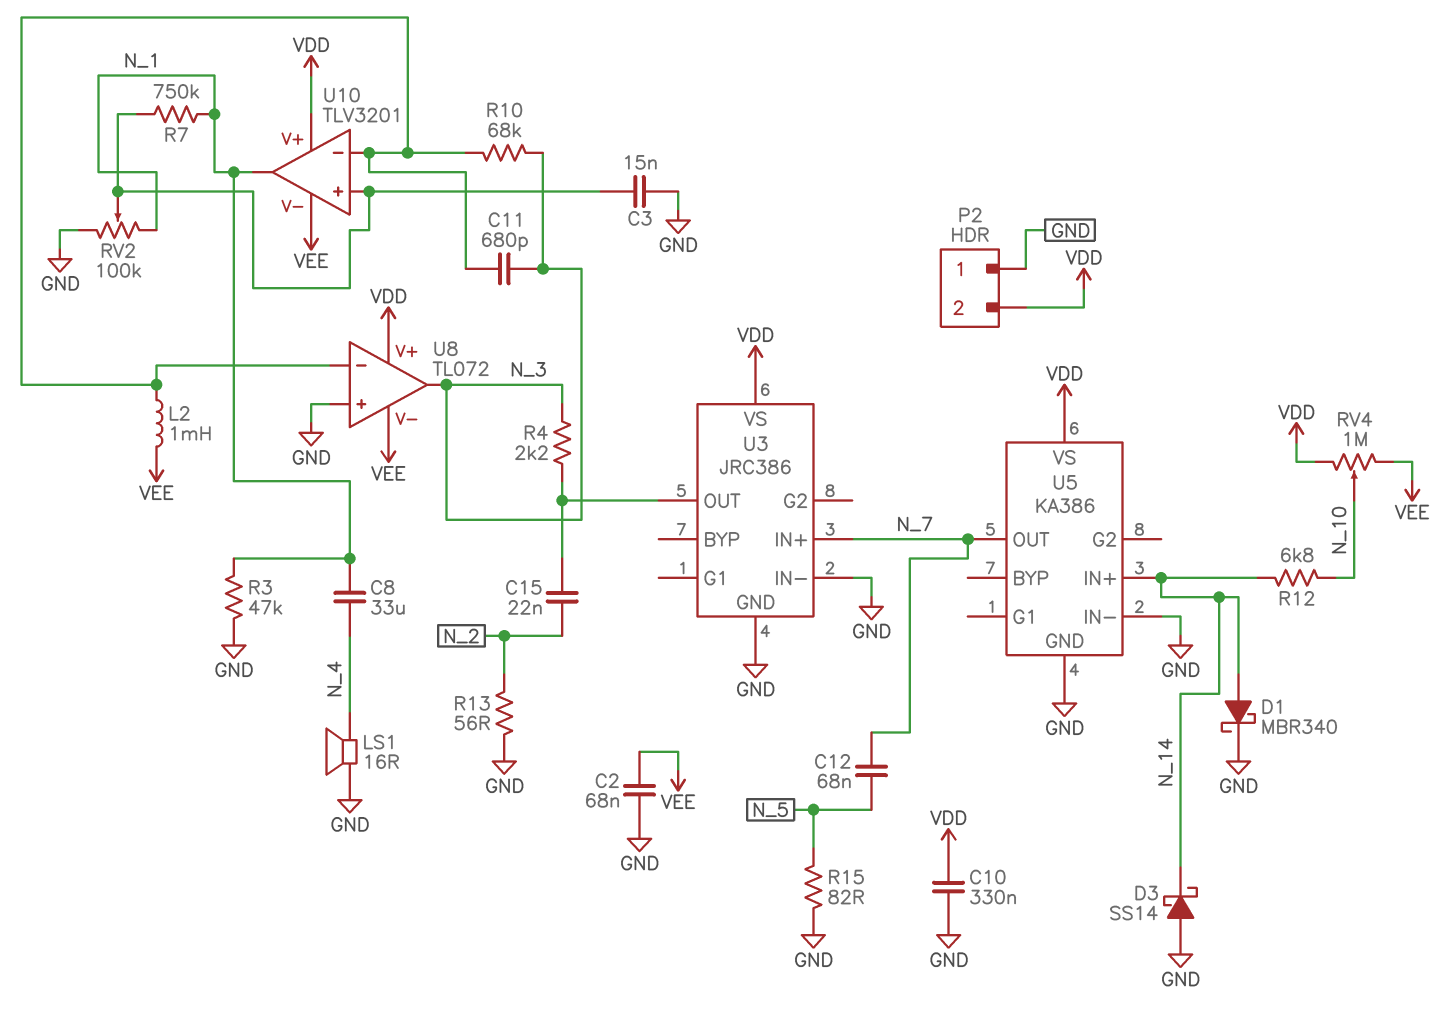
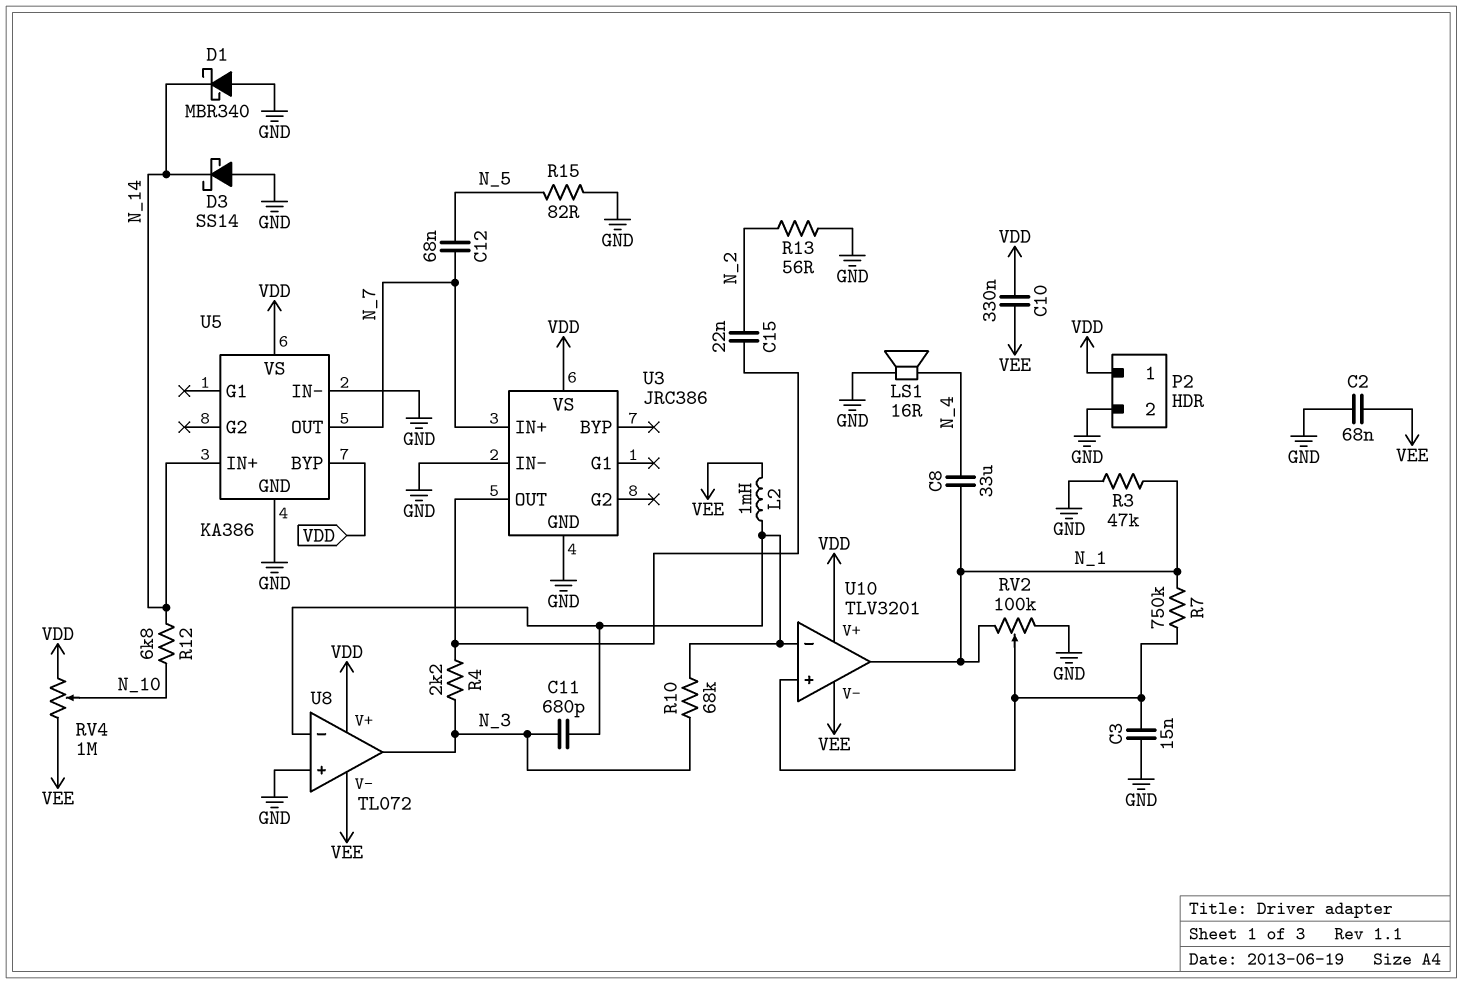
C10: 330nF (GND, VDD) -> 330nF (VDD, VEE)
D1: schottky MBR340 (A N_14, K GND) -> schottky MBR340 (A GND, K N_14)
P2 pin 1: GND -> VDD
P2 pin 2: VDD -> GND
U5 pin BYP: none -> VDD

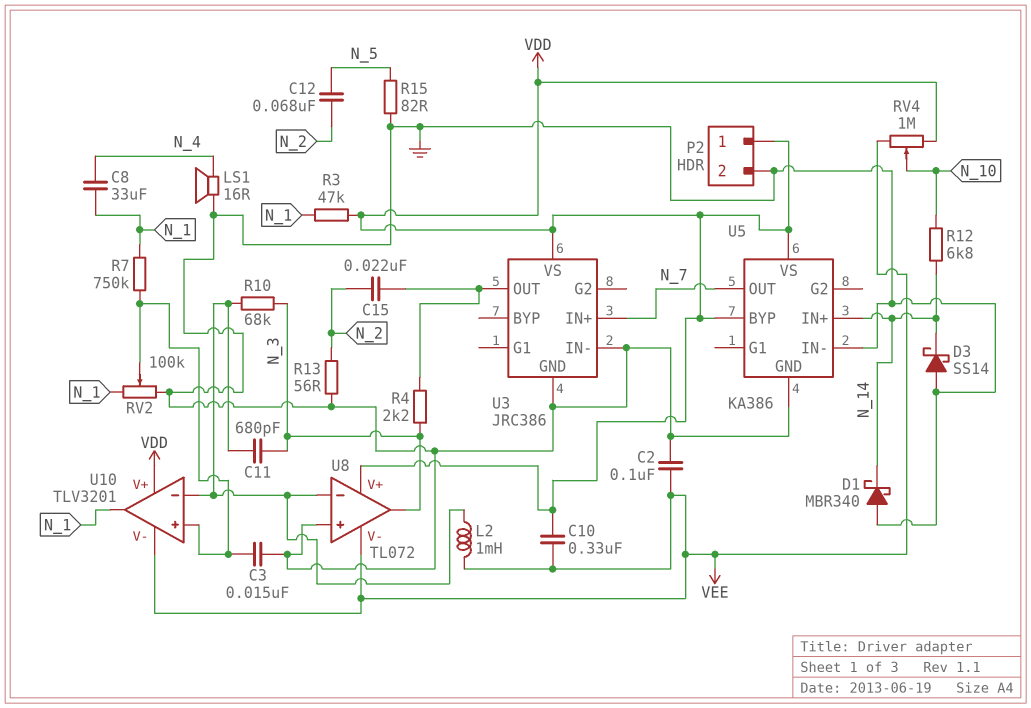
C2: 68nF (GND, VEE) -> 100nF (GND, VEE)
C12: 68nF (N_5, N_7) -> 68nF (N_2, N_5)
R3: 47k (GND, N_1) -> 47k (N_1, VDD)

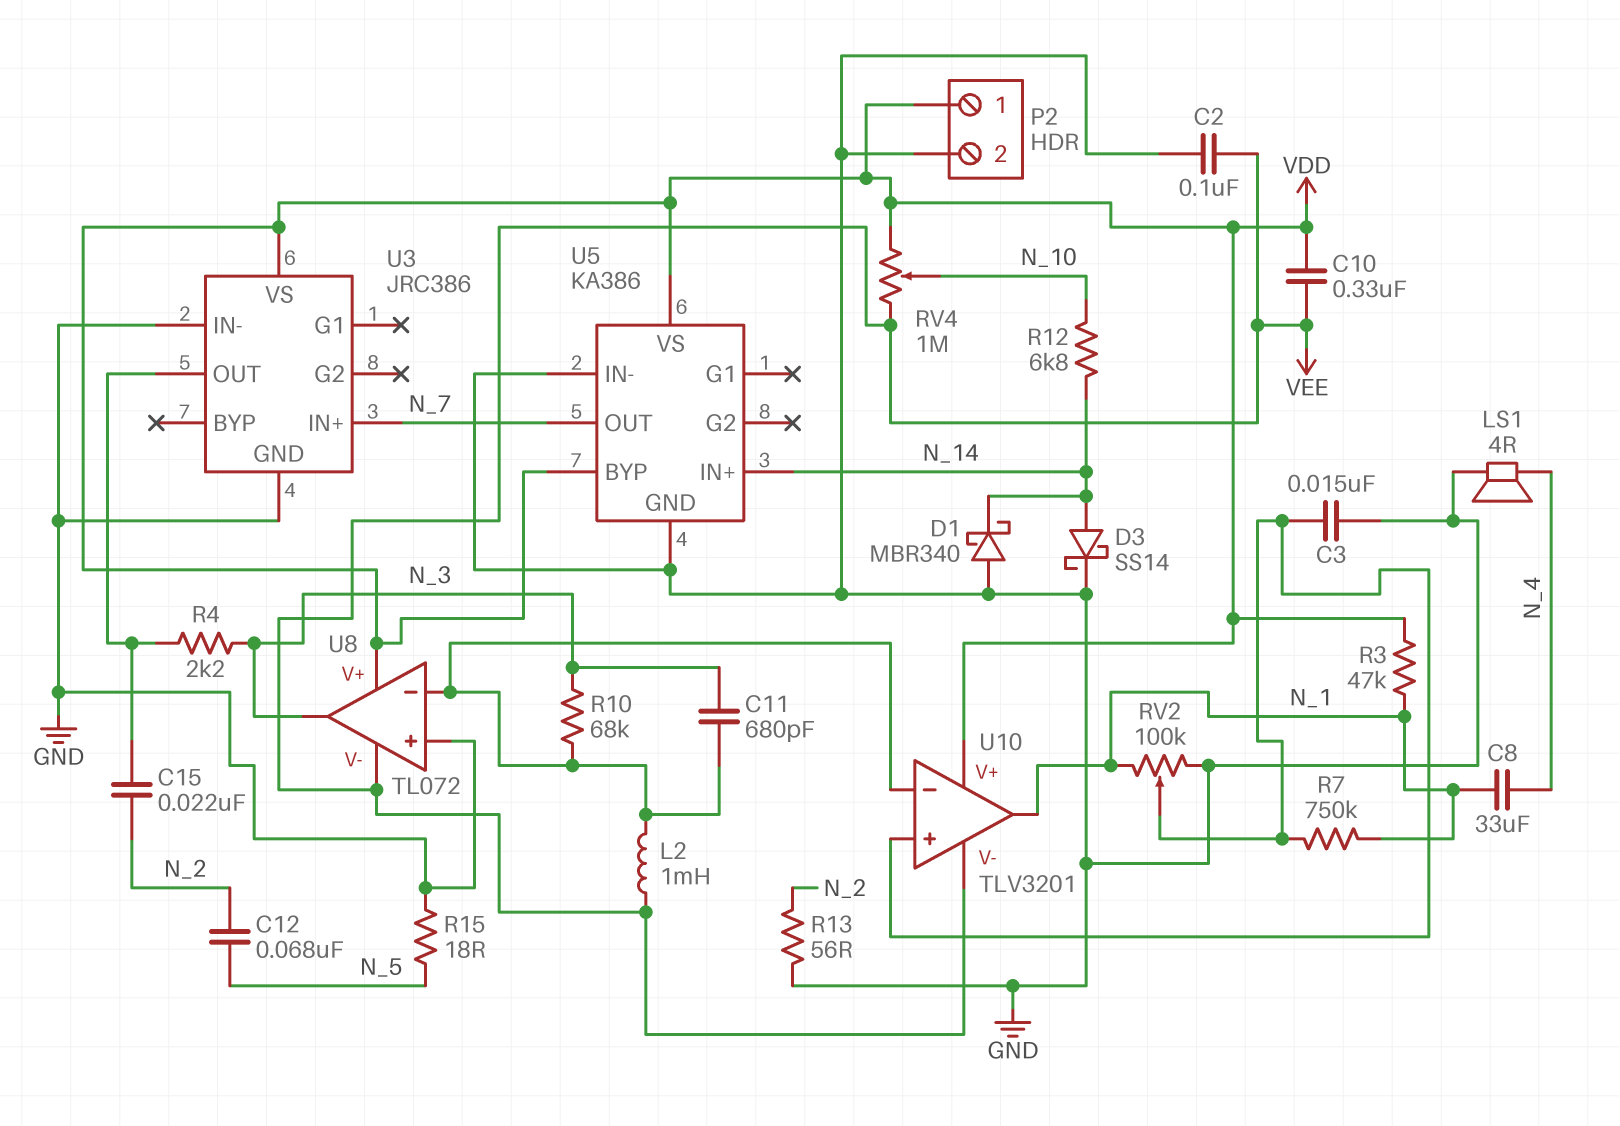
D3: schottky SS14 (A GND, K N_14) -> schottky SS14 (A N_14, K GND)
LS1: speaker 16R (GND, N_4) -> speaker 4R (GND, N_4)
R15: 82 (GND, N_5) -> 18 (GND, N_5)

